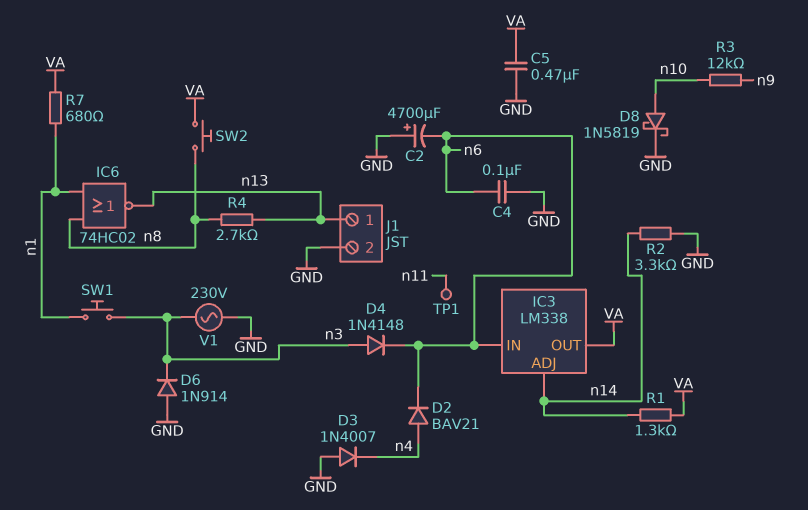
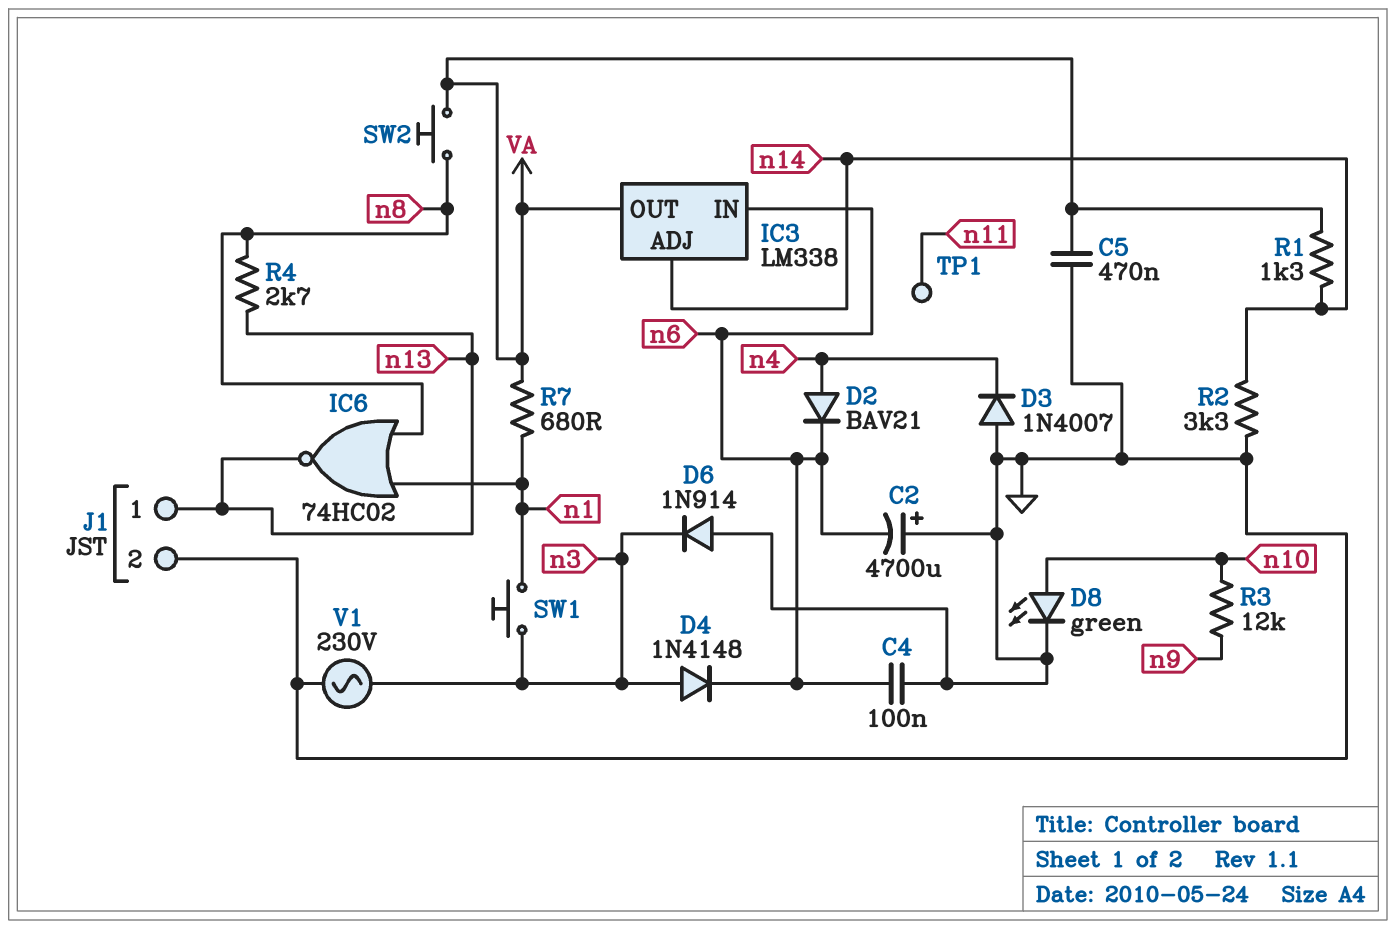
D8: schottky 1N5819 (A n10, K GND) -> LED green (A n10, K GND)

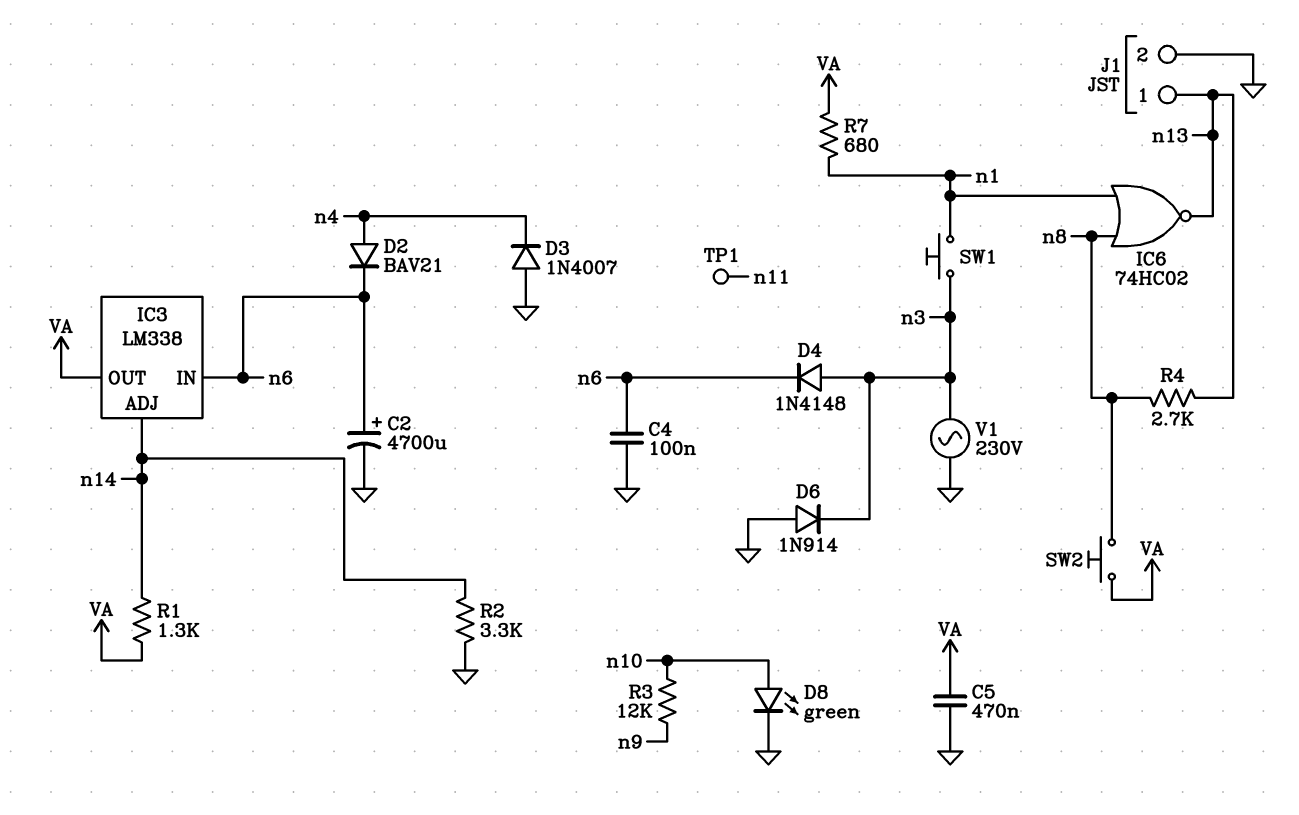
C2: 4700uF (plus GND, minus n6) -> 4700uF (plus n6, minus GND)

